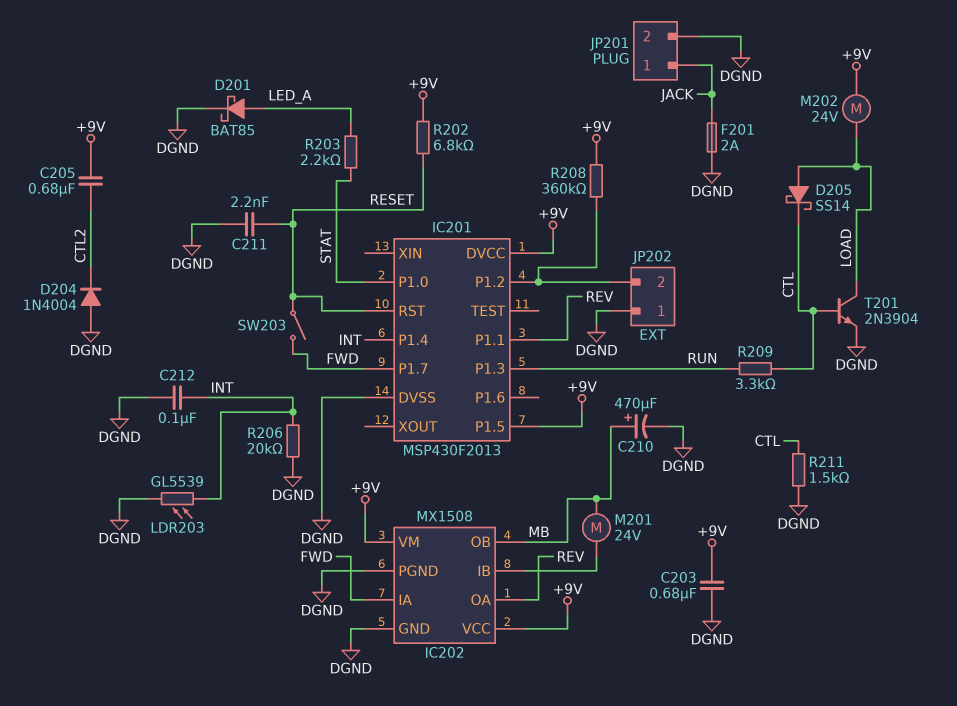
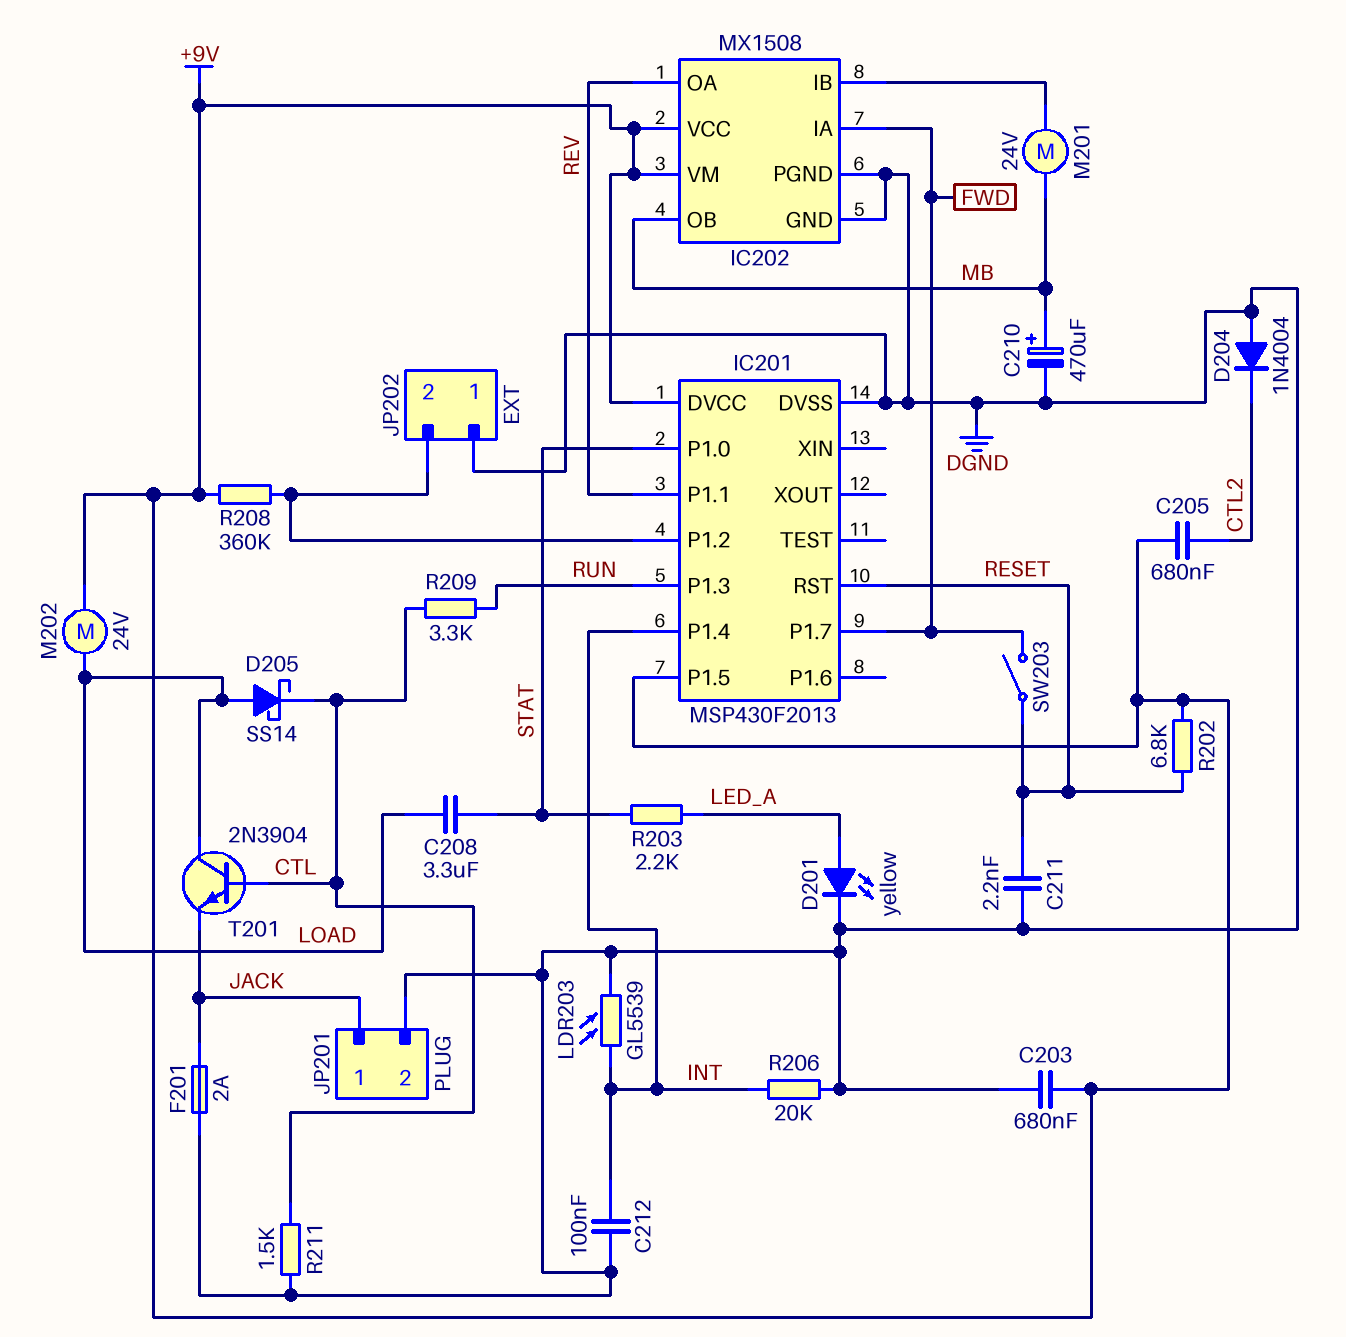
C208: none -> 3.3uF (LOAD, STAT)
D201: schottky BAT85 (A LED_A, K DGND) -> LED yellow (A LED_A, K DGND)
T201: NPN 2N3904 (B CTL, C LOAD, E DGND) -> NPN 2N3904 (B CTL, C LOAD, E JACK)

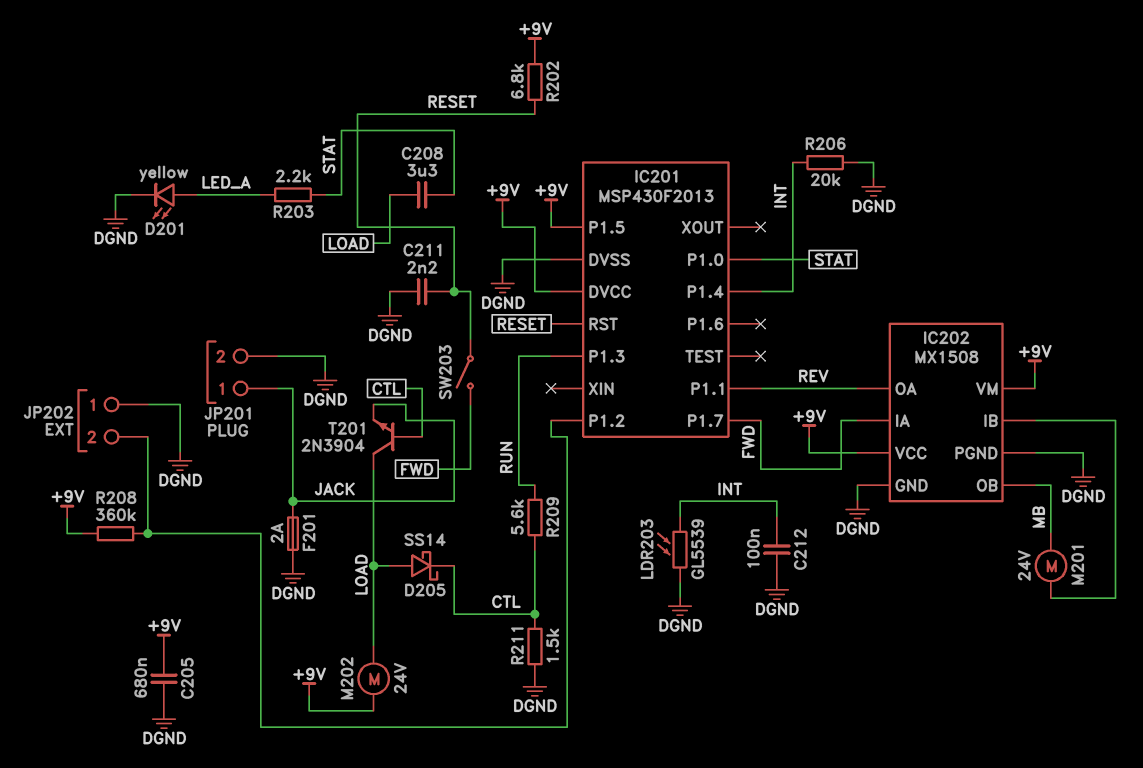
C203: 680nF (+9V, DGND) -> none
C205: 680nF (+9V, CTL2) -> 680nF (+9V, DGND)
C210: 470uF (plus MB, minus DGND) -> none
D204: diode 1N4004 (A DGND, K CTL2) -> none
R209: 3.3k (CTL, RUN) -> 5.6k (CTL, RUN)

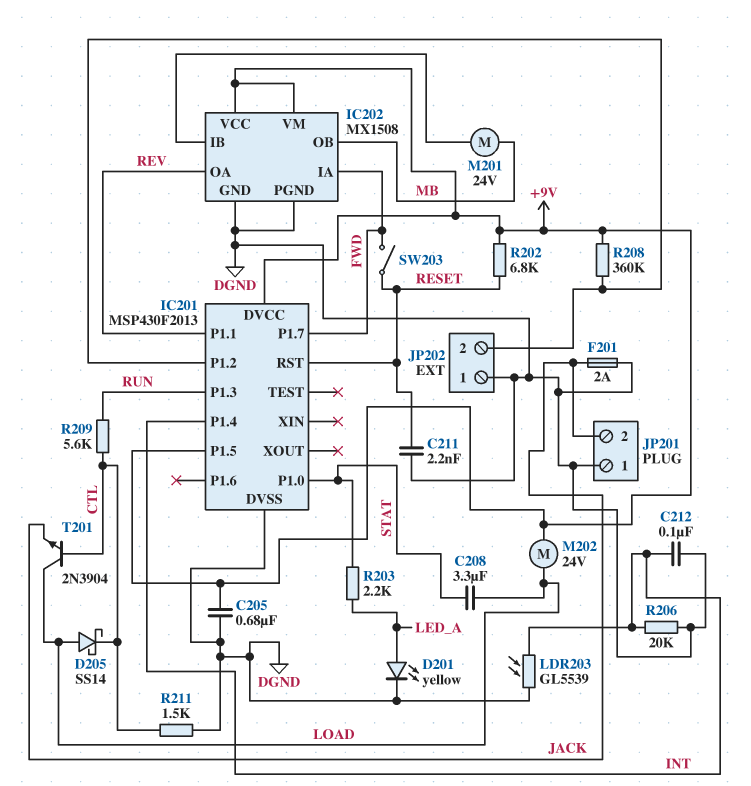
JP201 pin 1: JACK -> DGND
JP201 pin 2: DGND -> JACK

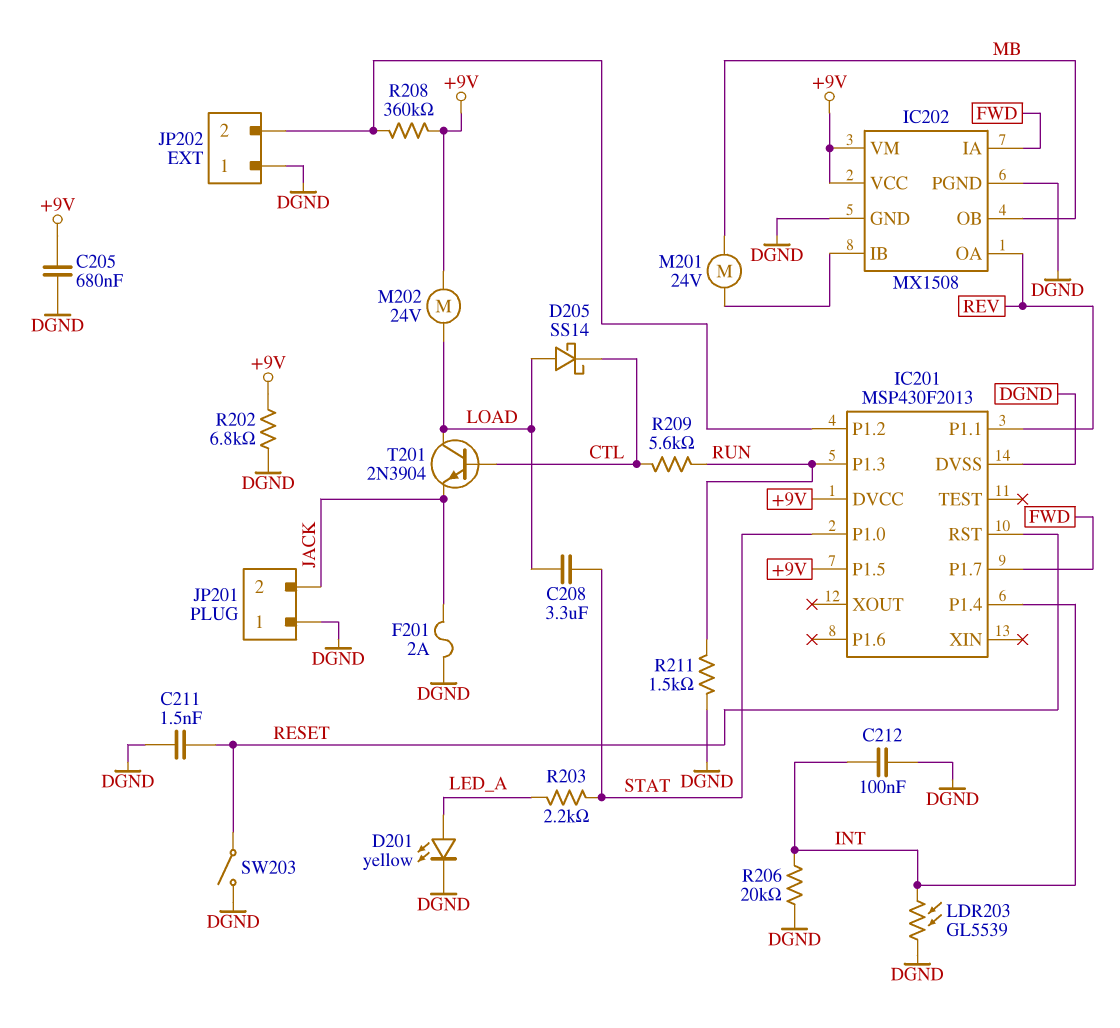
C211: 2.2nF (DGND, RESET) -> 1.5nF (DGND, RESET)
R202: 6.8k (+9V, RESET) -> 6.8k (+9V, DGND)
R211: 1.5k (CTL, DGND) -> 1.5k (DGND, RUN)
SW203: switch (FWD, RESET) -> switch (DGND, RESET)

